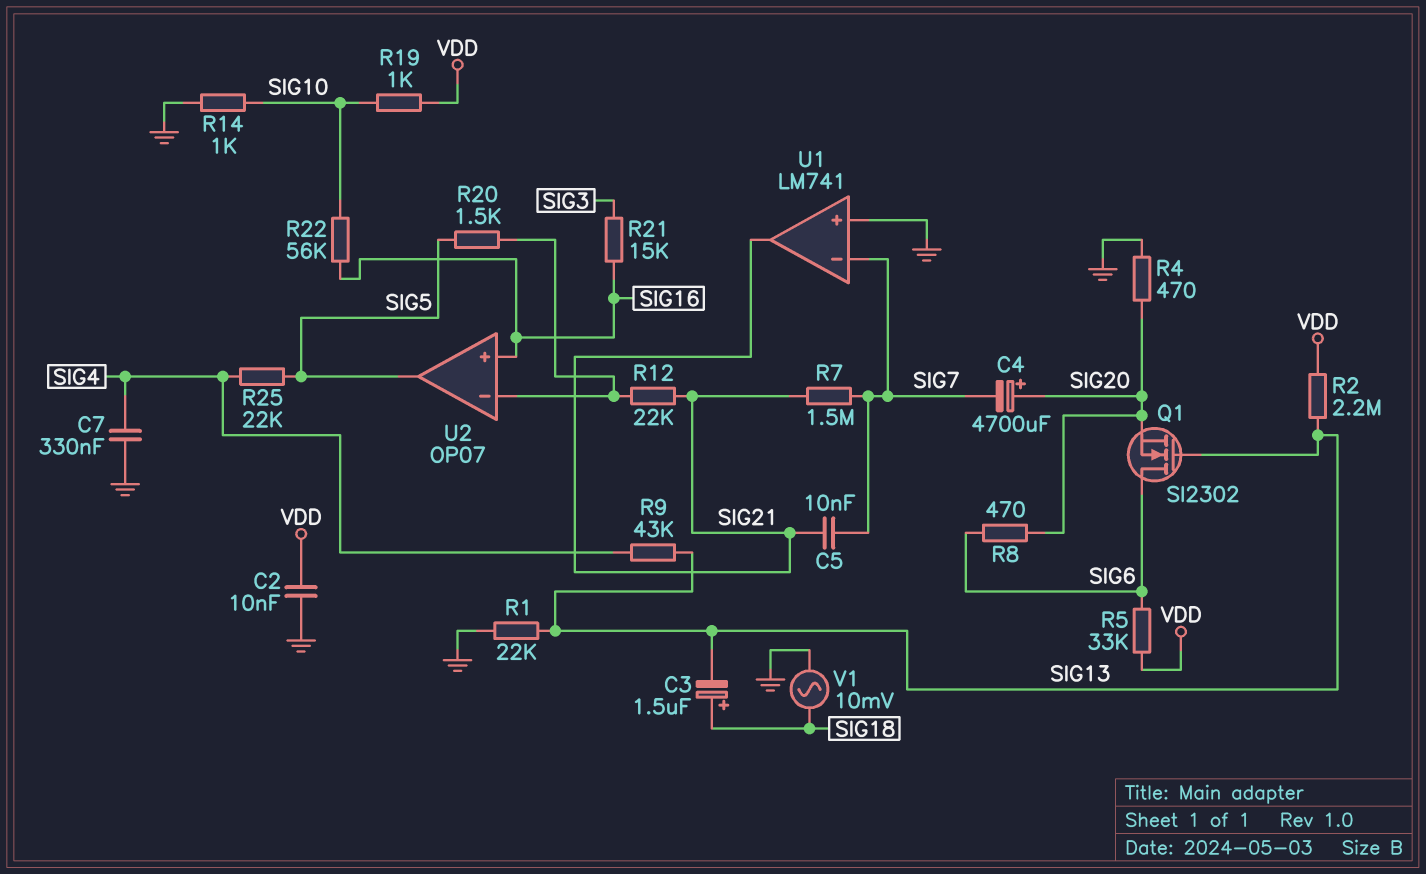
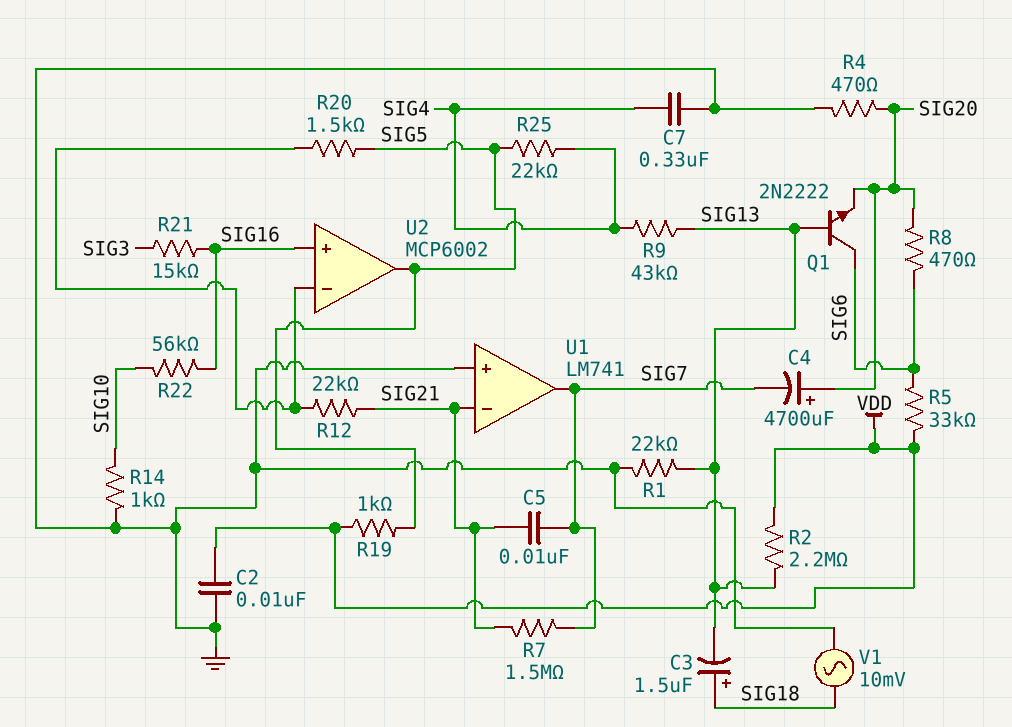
Q1: NMOS SI2302 (G SIG13, D SIG6, S SIG20) -> NPN 2N2222 (B SIG13, C SIG6, E SIG20)
R19: 1k (SIG10, VDD) -> 1k (SIG5, VDD)
U1 pin in-: SIG7 -> SIG21
U1 pin out: SIG21 -> SIG7
U2: OP07 -> MCP6002

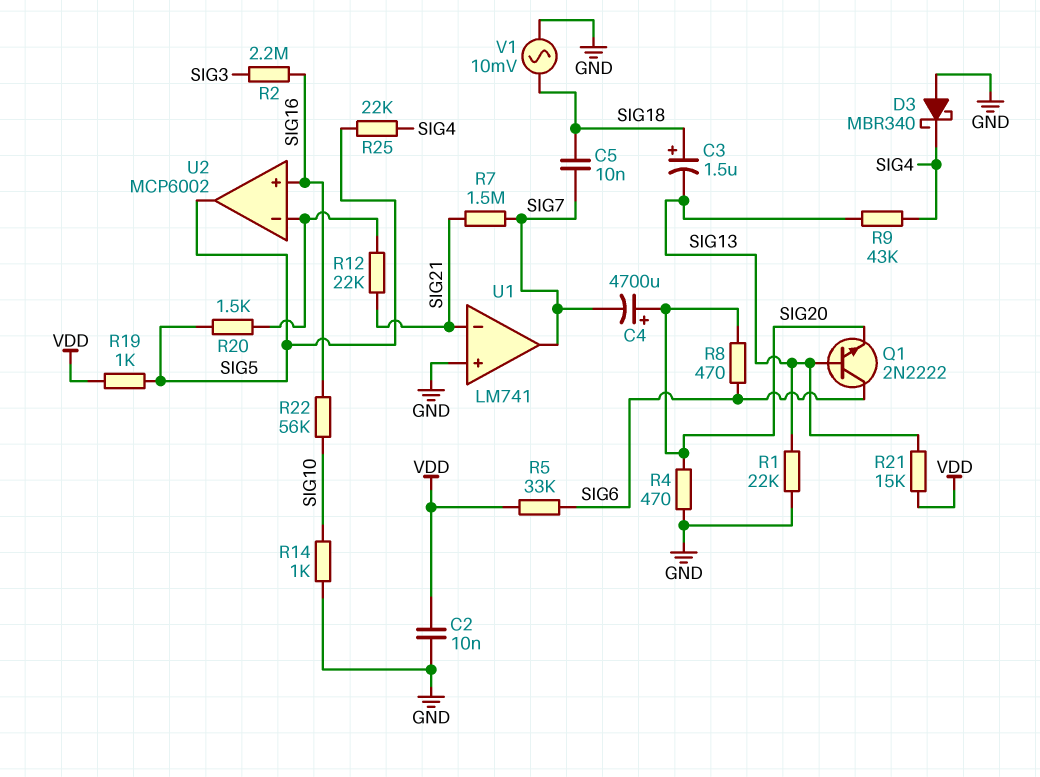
C5: 10nF (SIG7, SIG21) -> 10nF (SIG7, SIG18)
C7: 330nF (GND, SIG4) -> none
D3: none -> schottky MBR340 (A GND, K SIG4)
R2: 2.2M (SIG13, VDD) -> 2.2M (SIG3, SIG16)
R21: 15k (SIG3, SIG16) -> 15k (SIG13, VDD)

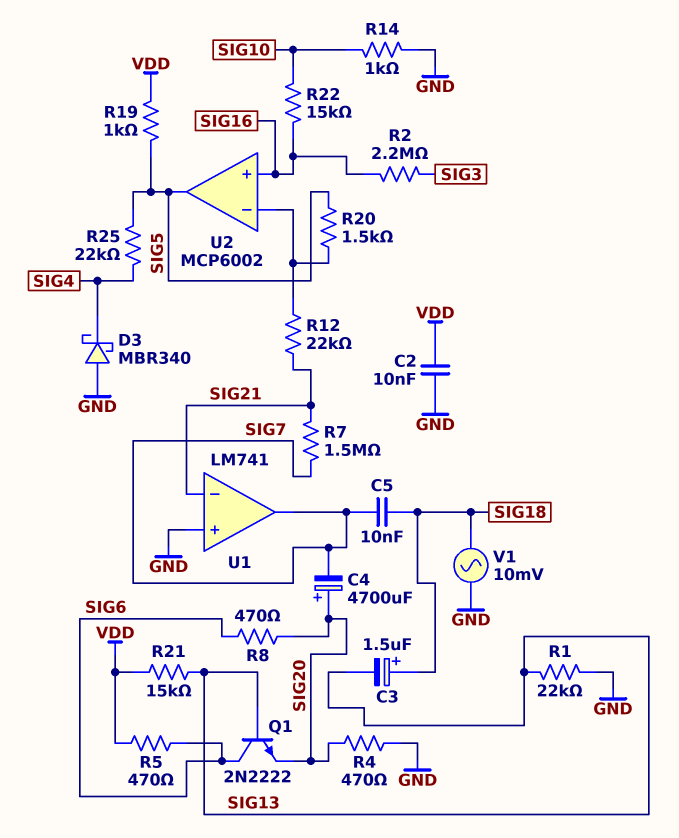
R5: 33k (SIG6, VDD) -> 470 (SIG6, VDD)
R9: 43k (SIG4, SIG13) -> none
R22: 56k (SIG10, SIG16) -> 15k (SIG10, SIG16)

